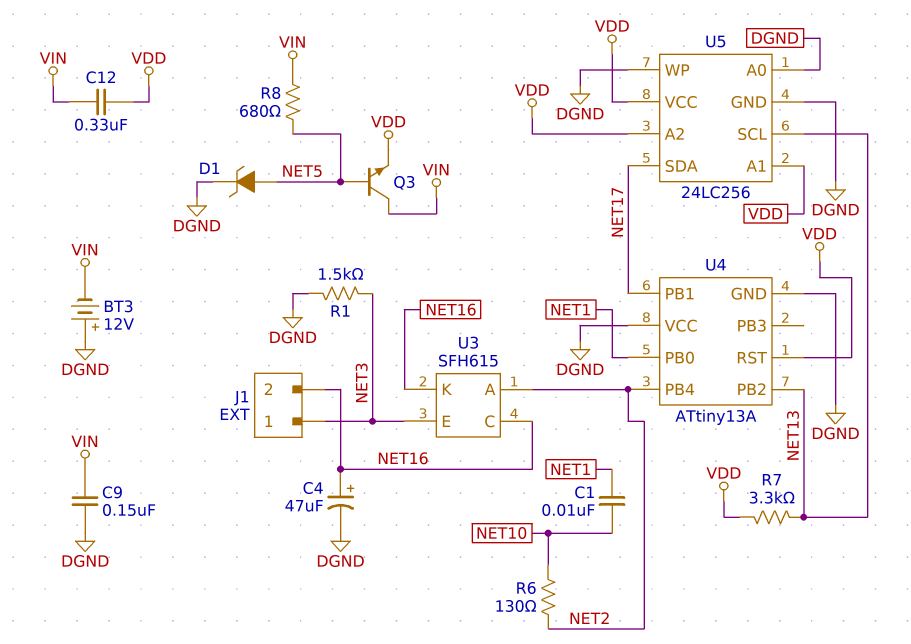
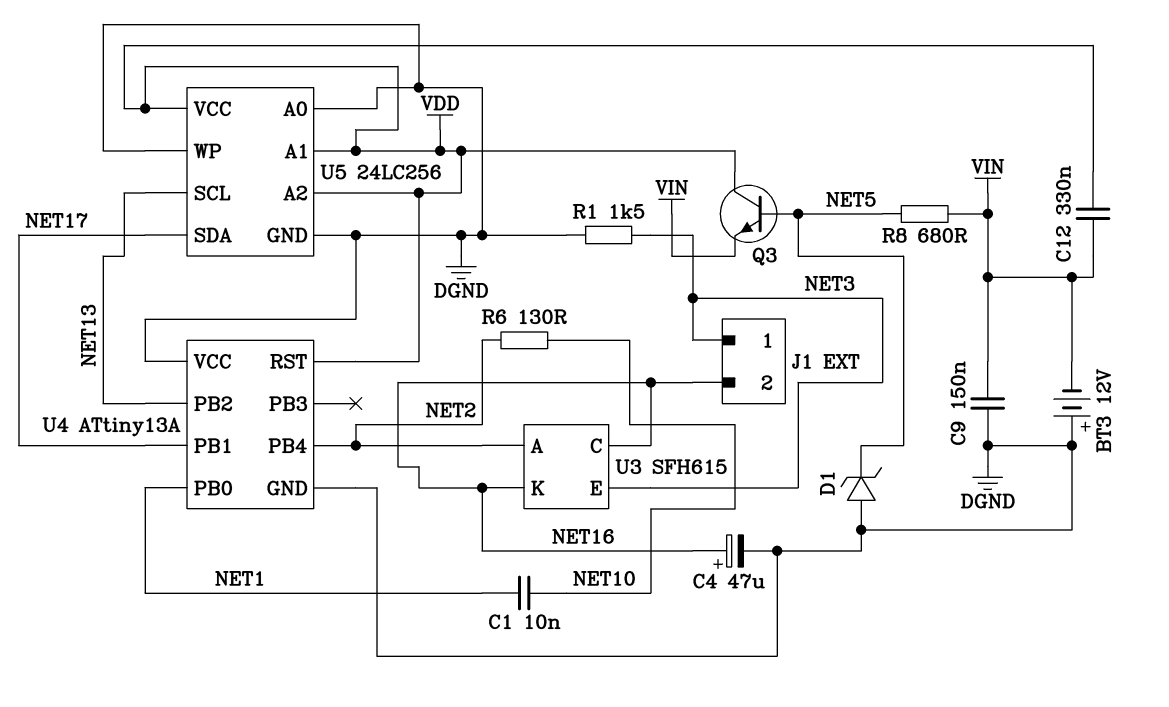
D1: zener (A NET5, K DGND) -> zener (A DGND, K NET5)
Q3: NPN (B NET5, C VIN, E VDD) -> NPN (B NET5, C VDD, E VIN)
R7: 3.3k (NET13, VDD) -> none

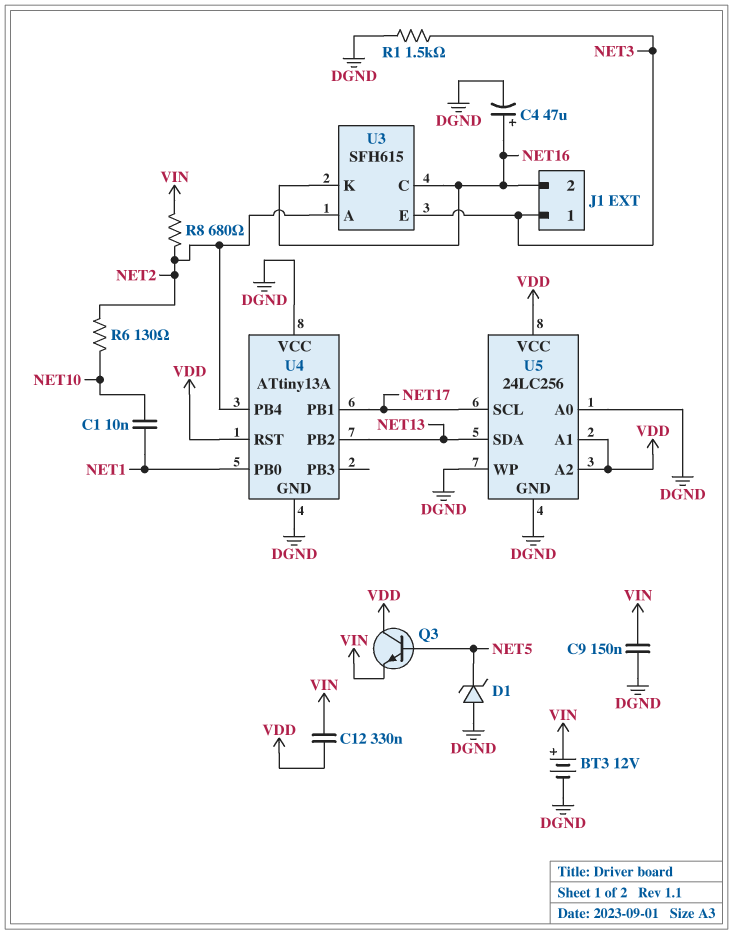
BT3: 12V (plus DGND, minus VIN) -> 12V (plus VIN, minus DGND)
R8: 680 (NET5, VIN) -> 680 (NET2, VIN)
U5 pin SCL: NET13 -> NET17
U5 pin SDA: NET17 -> NET13

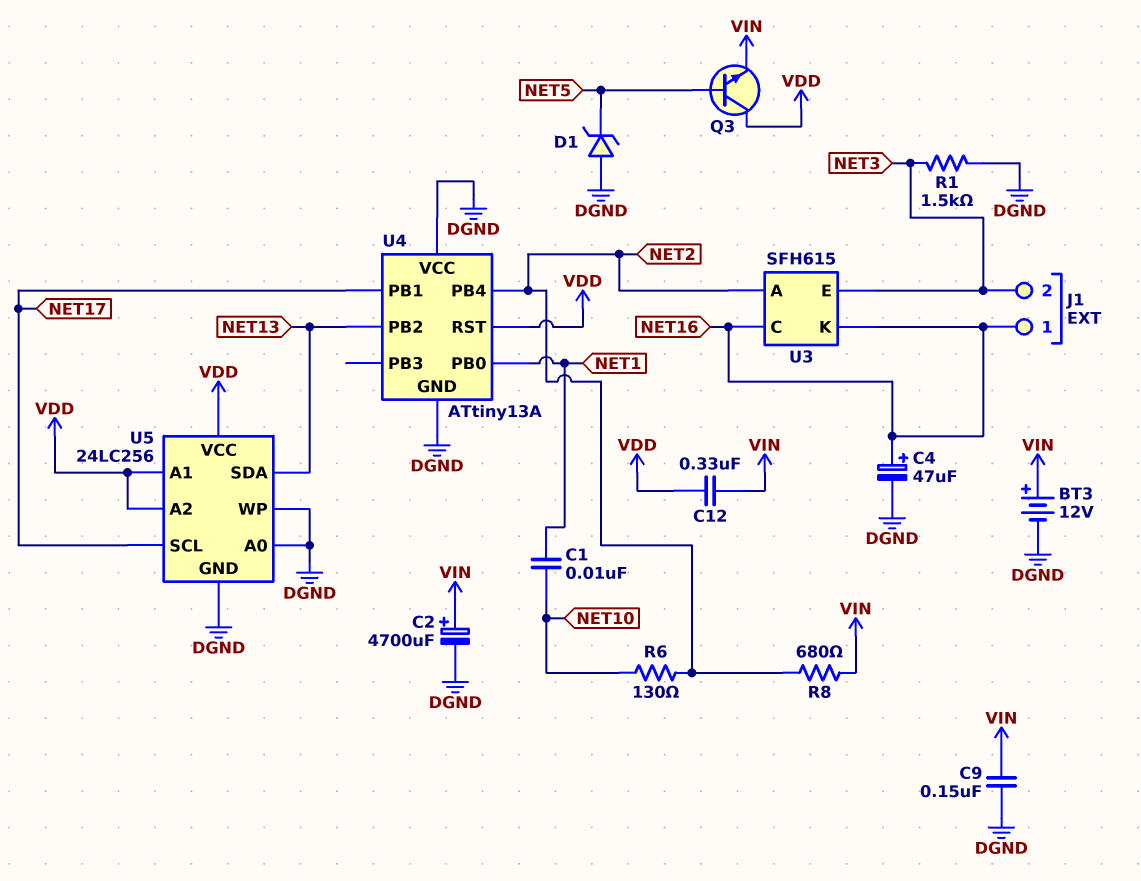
C2: none -> 4700uF (plus VIN, minus DGND)
J1 pin 1: NET3 -> NET16
J1 pin 2: NET16 -> NET3

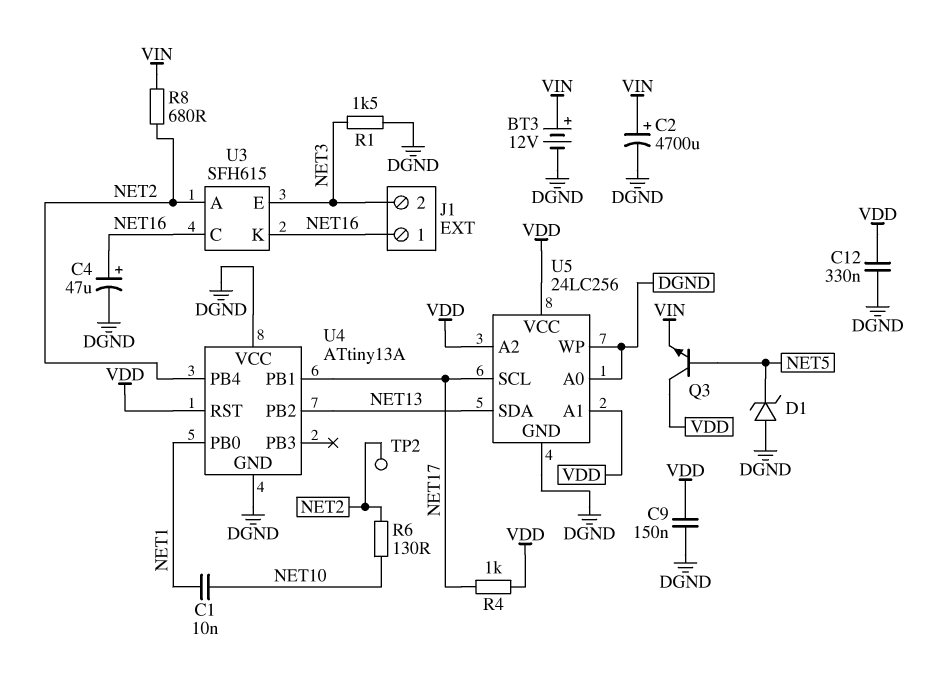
C9: 150nF (DGND, VIN) -> 150nF (DGND, VDD)
C12: 330nF (VDD, VIN) -> 330nF (DGND, VDD)
R4: none -> 1k (NET17, VDD)
TP2: none -> test point (NET2)

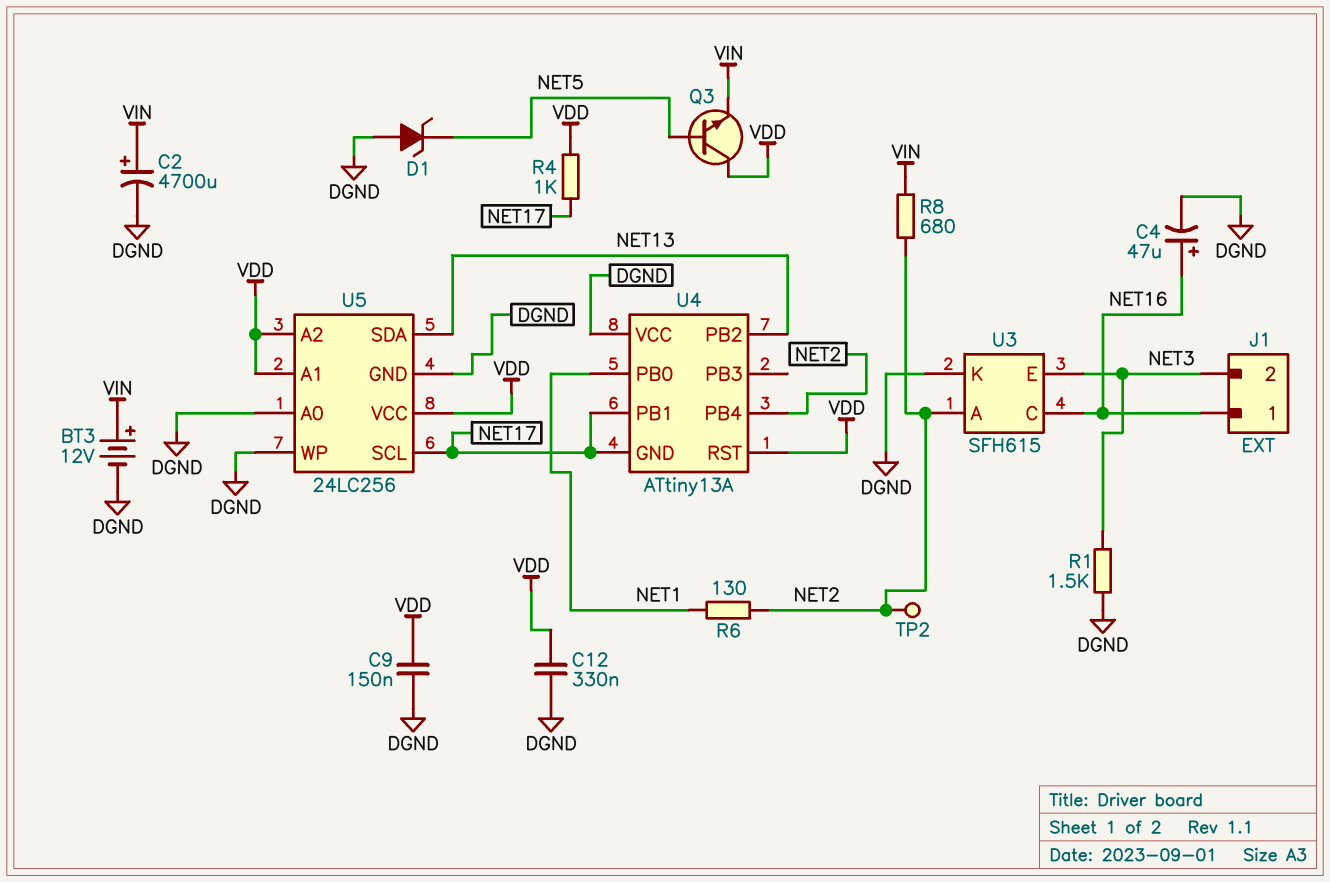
C1: 10nF (NET1, NET10) -> none
R6: 130 (NET2, NET10) -> 130 (NET1, NET2)
U3 pin K: NET16 -> DGND
U4 pin GND: DGND -> NET17

